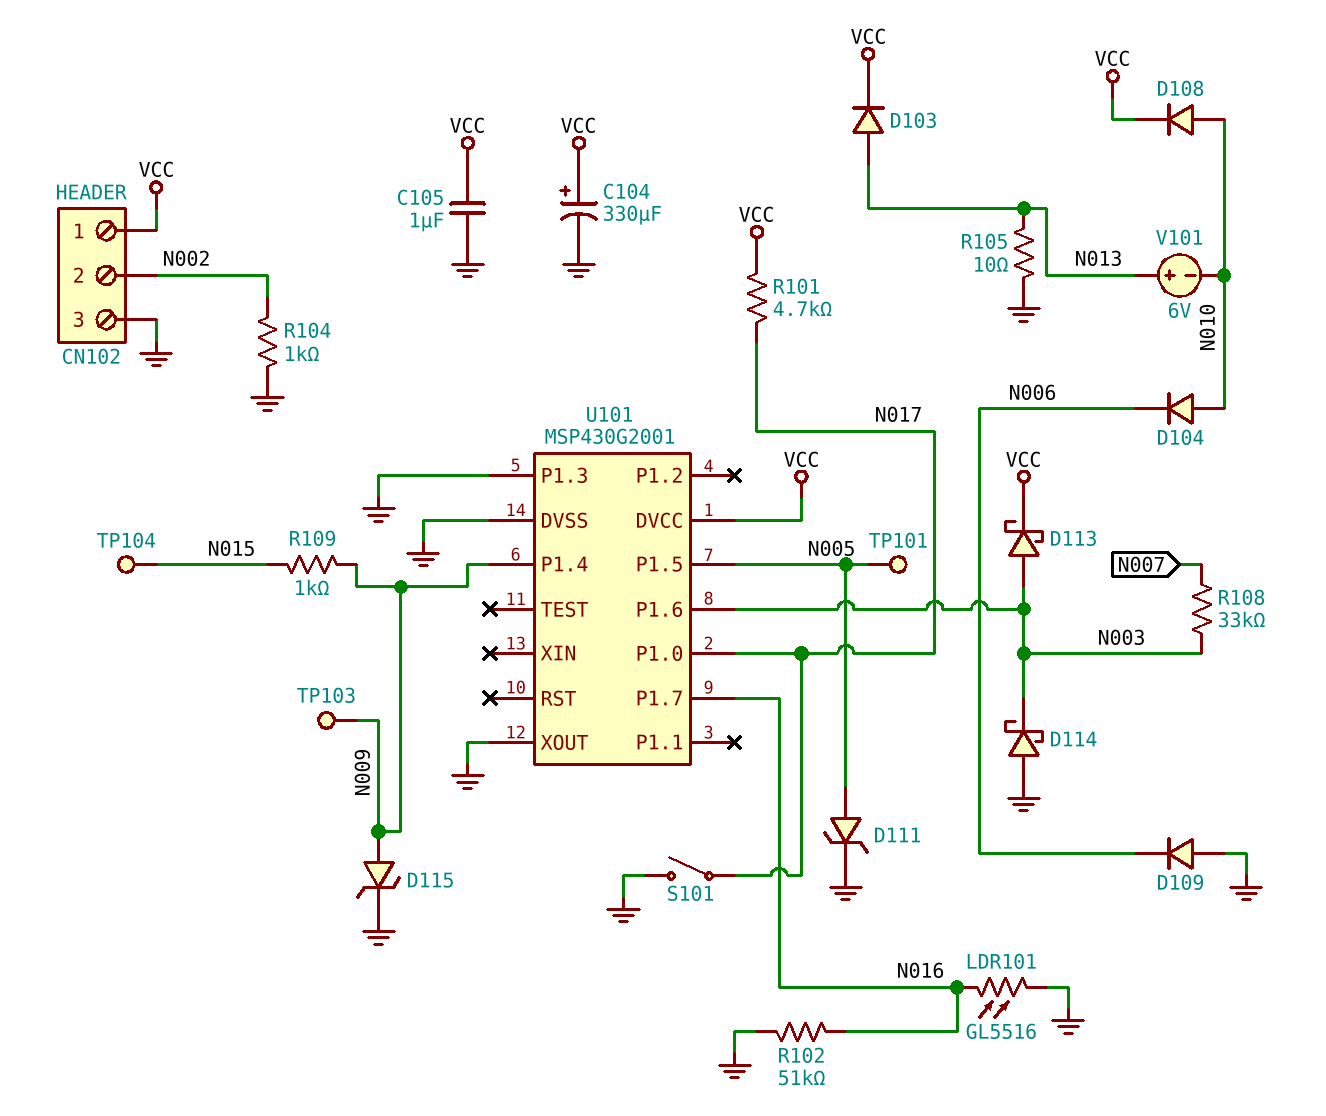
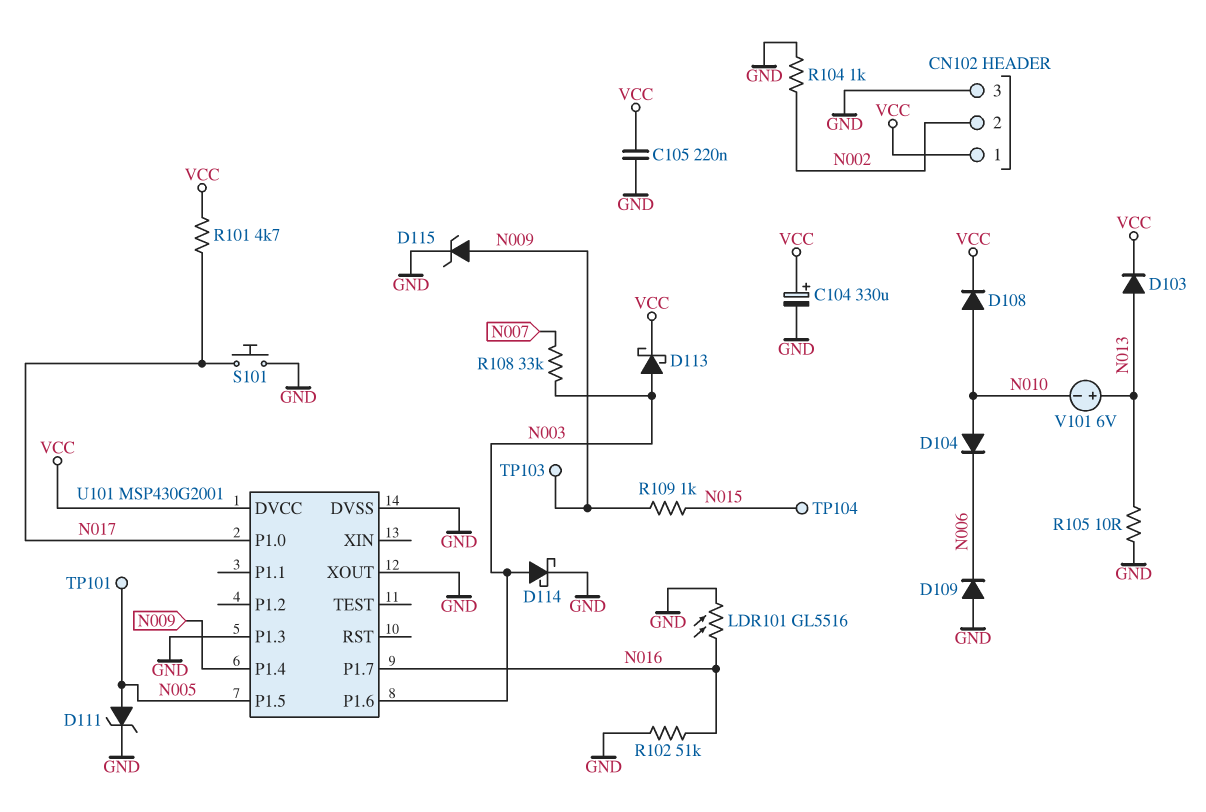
C105: 1uF (GND, VCC) -> 220nF (GND, VCC)
D114: schottky (A GND, K N003) -> schottky (A N003, K GND)
S101: switch (GND, N017) -> button (GND, N017)

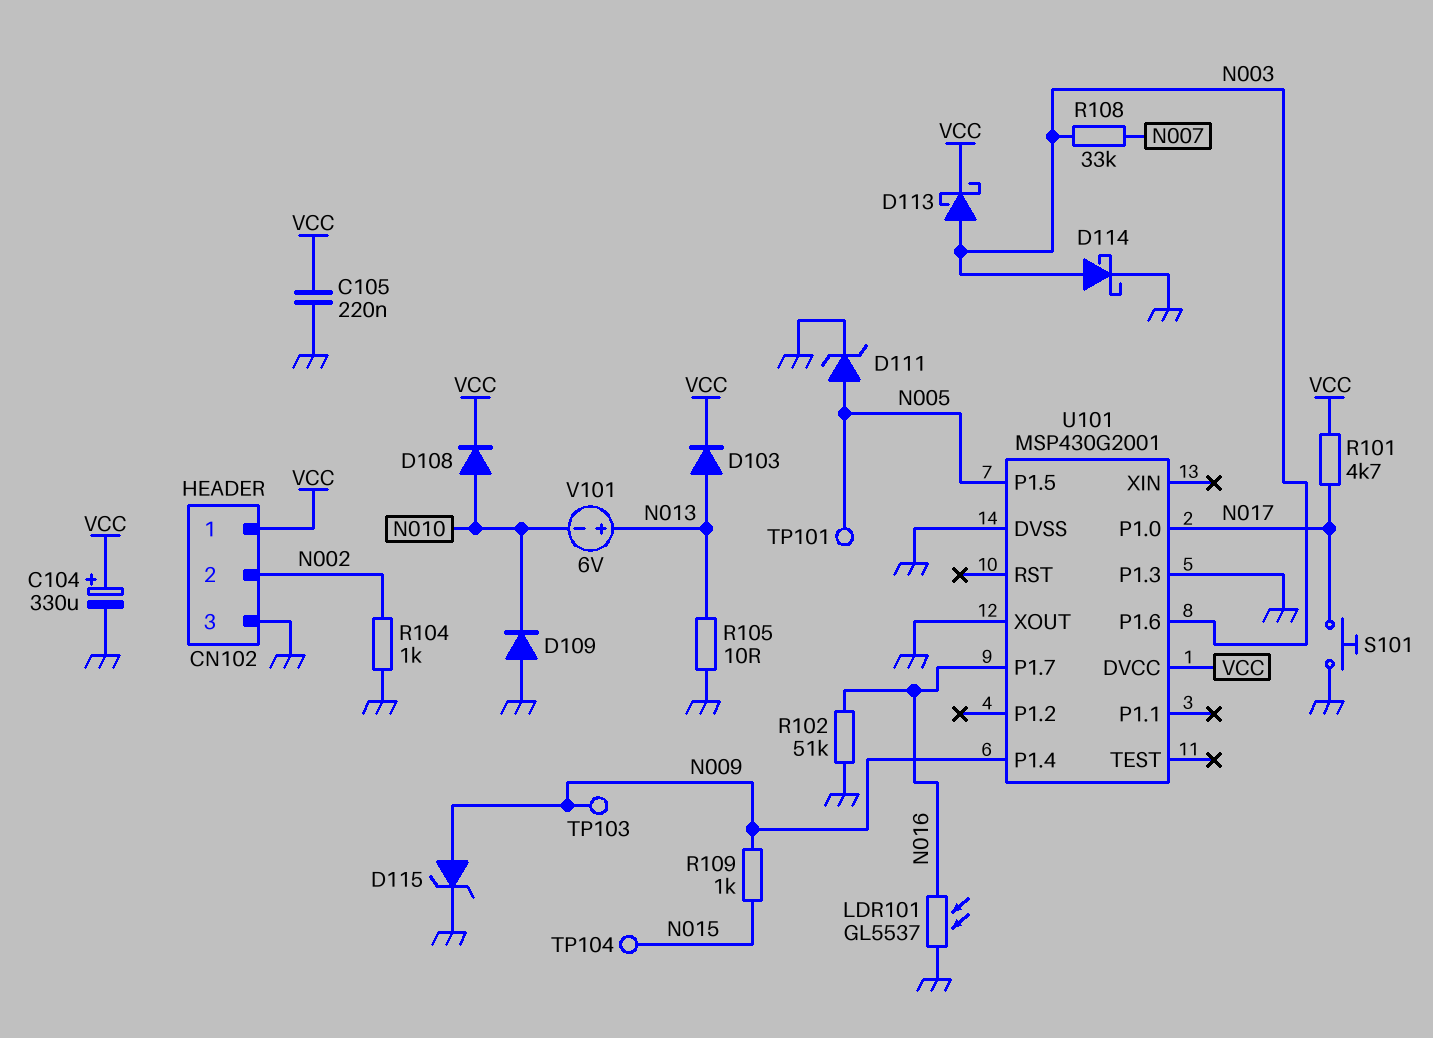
D104: diode (A N010, K N006) -> none
D109: diode (A GND, K N006) -> diode (A GND, K N010)
LDR101: GL5516 (GND, N016) -> GL5537 (GND, N016)

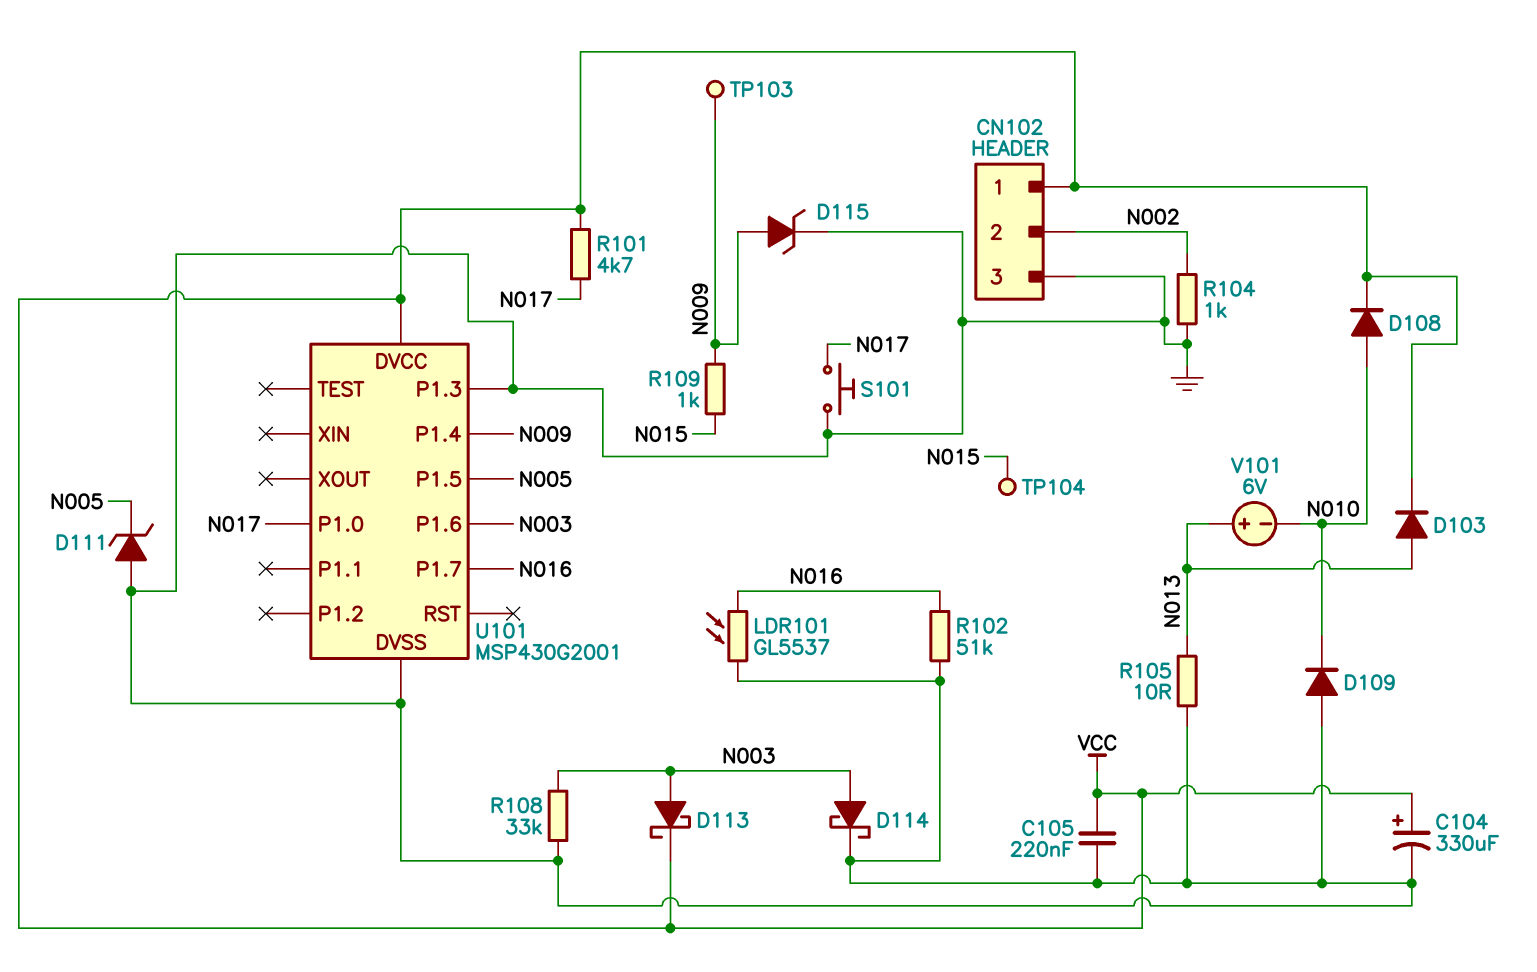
D111: zener (A N005, K GND) -> zener (A GND, K N005)
R108: 33k (N003, N007) -> 33k (GND, N003)
TP101: test point (N005) -> none
U101 pin XOUT: GND -> none

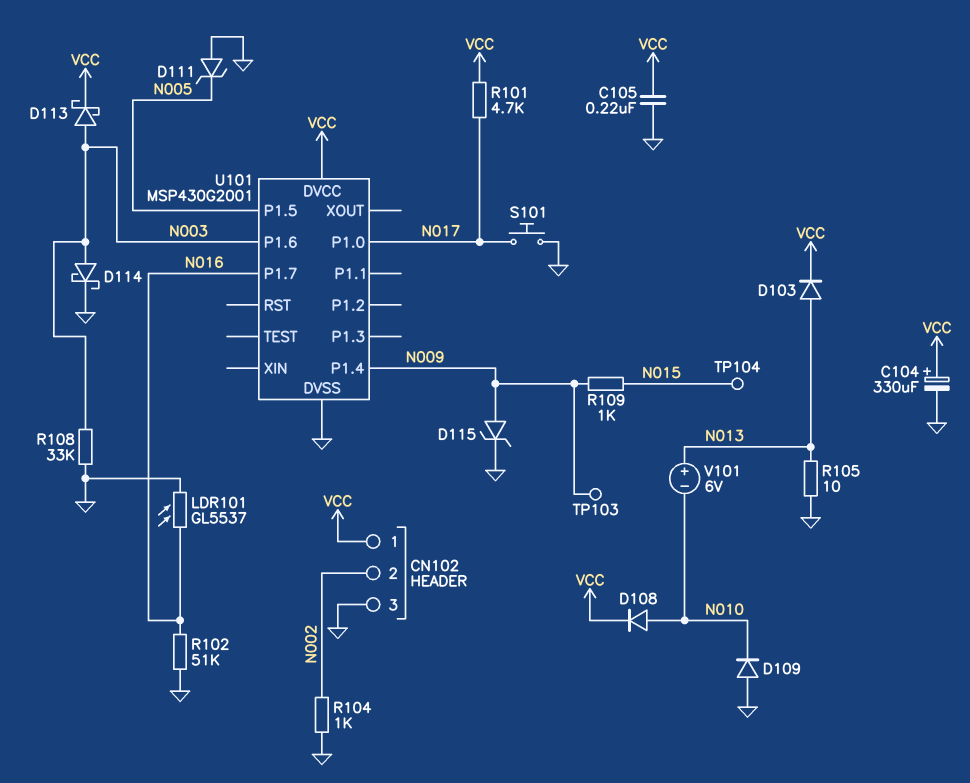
U101 pin P1.3: GND -> none

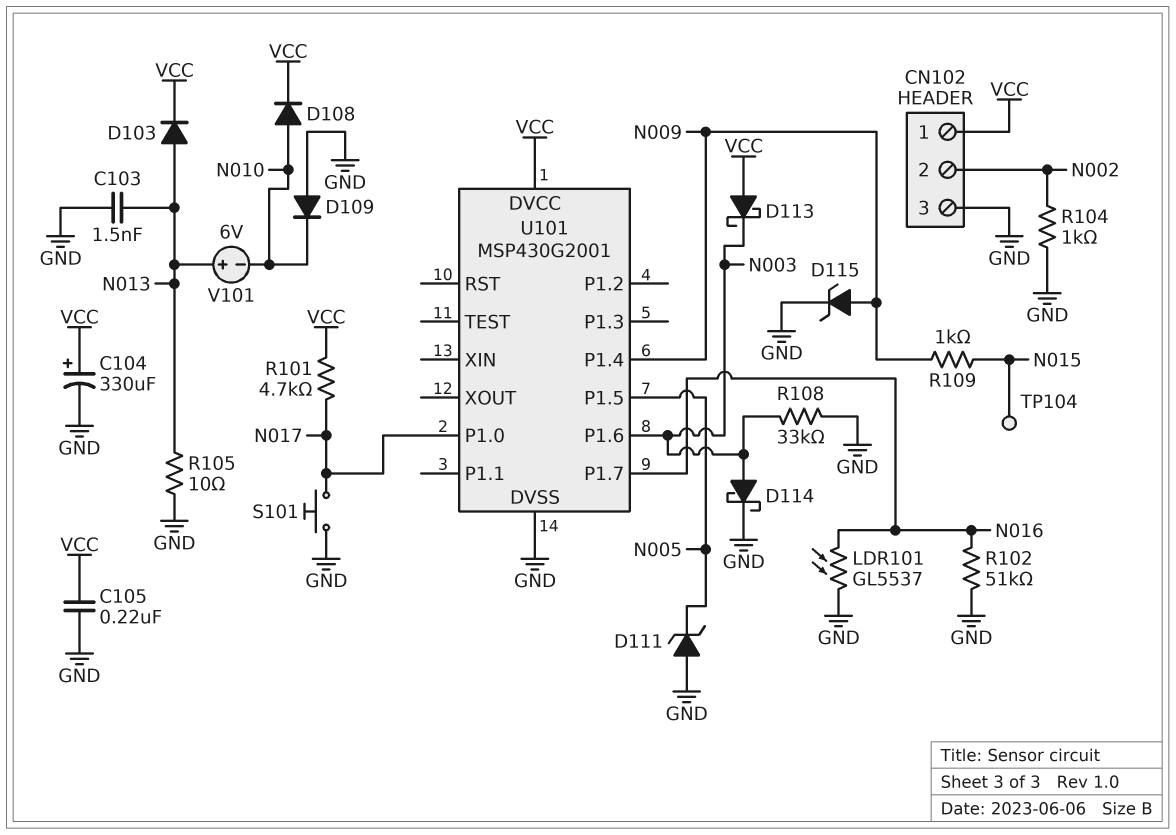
C103: none -> 1.5nF (GND, N013)
D113: schottky (A N003, K VCC) -> schottky (A VCC, K N003)
TP103: test point (N009) -> none

